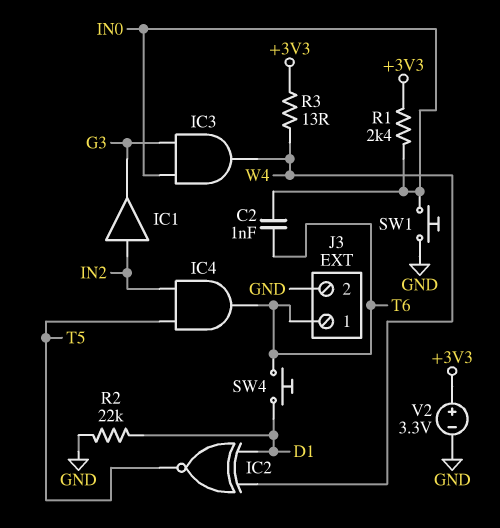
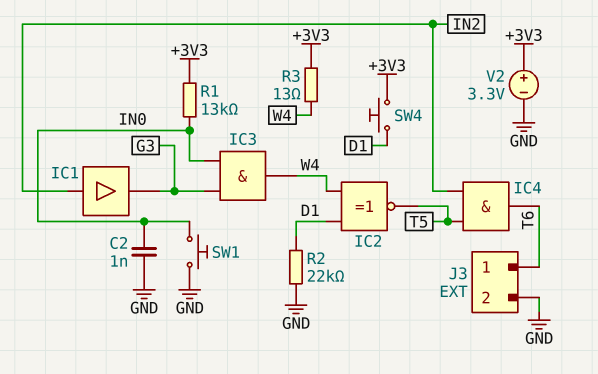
C2: 1nF (IN0, T6) -> 1nF (GND, IN0)
R1: 2.4k (+3V3, IN0) -> 13k (+3V3, IN0)
SW4: button (D1, T6) -> button (+3V3, D1)

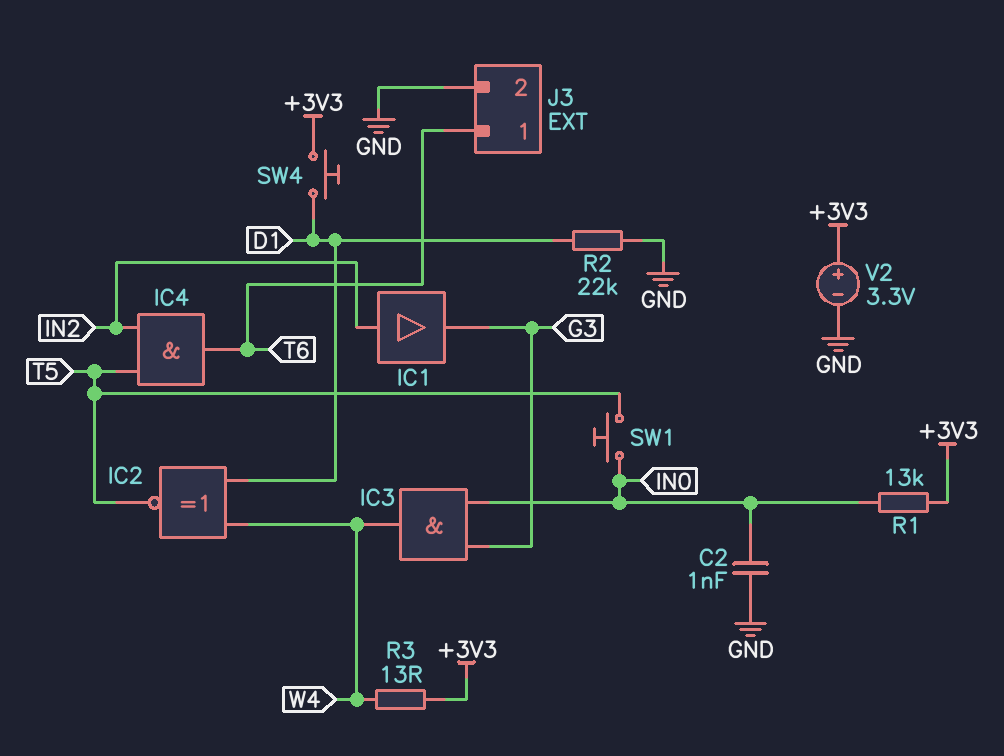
SW1: button (GND, IN0) -> button (IN0, T5)

